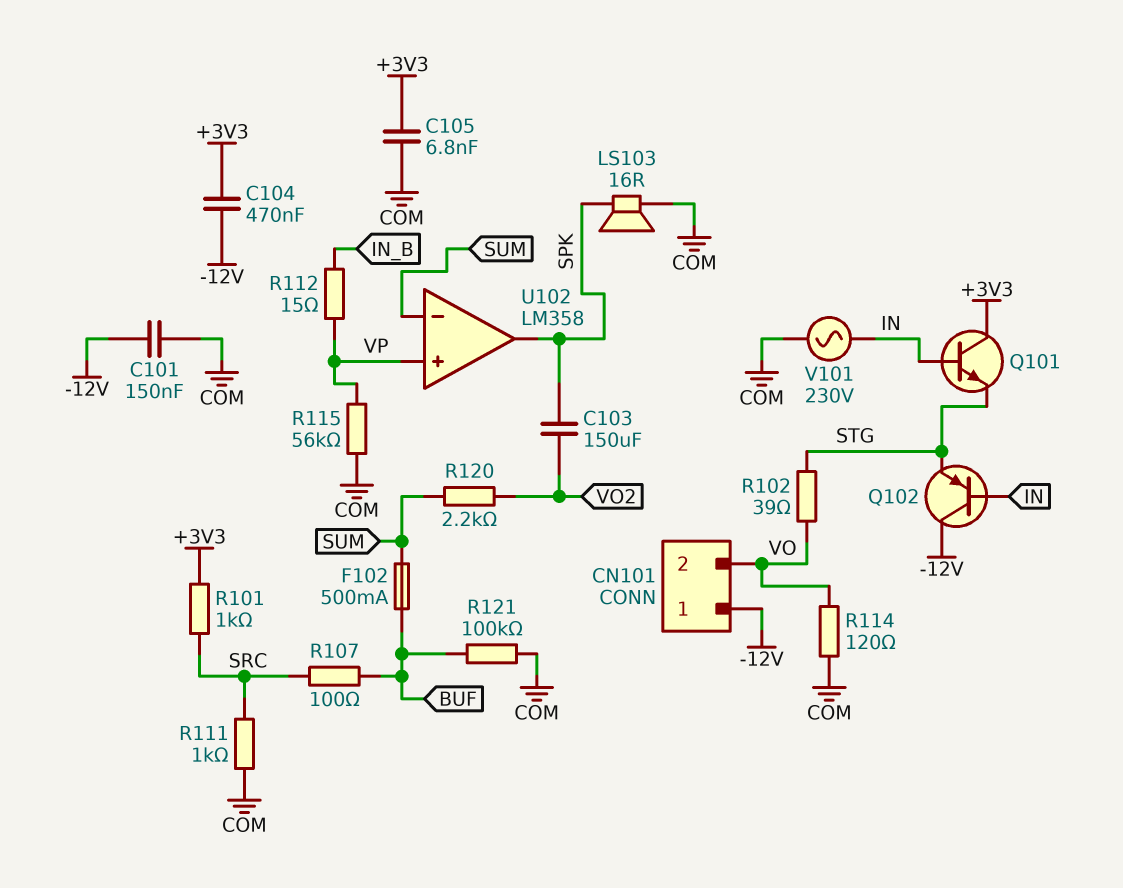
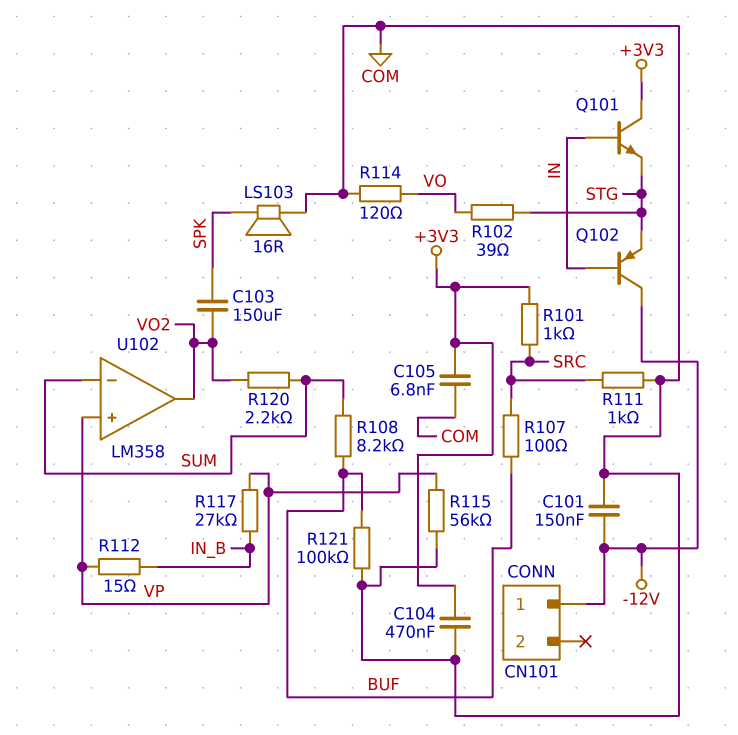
C104: 470nF (+3V3, -12V) -> 470nF (+3V3, COM)
CN101 pin 2: VO -> none
F102: 500mA (BUF, SUM) -> none
R108: none -> 8.2k (BUF, SUM)
R117: none -> 27k (IN_B, VP)
U102 pin out: SPK -> VO2
V101: AC 230V (COM, IN) -> none

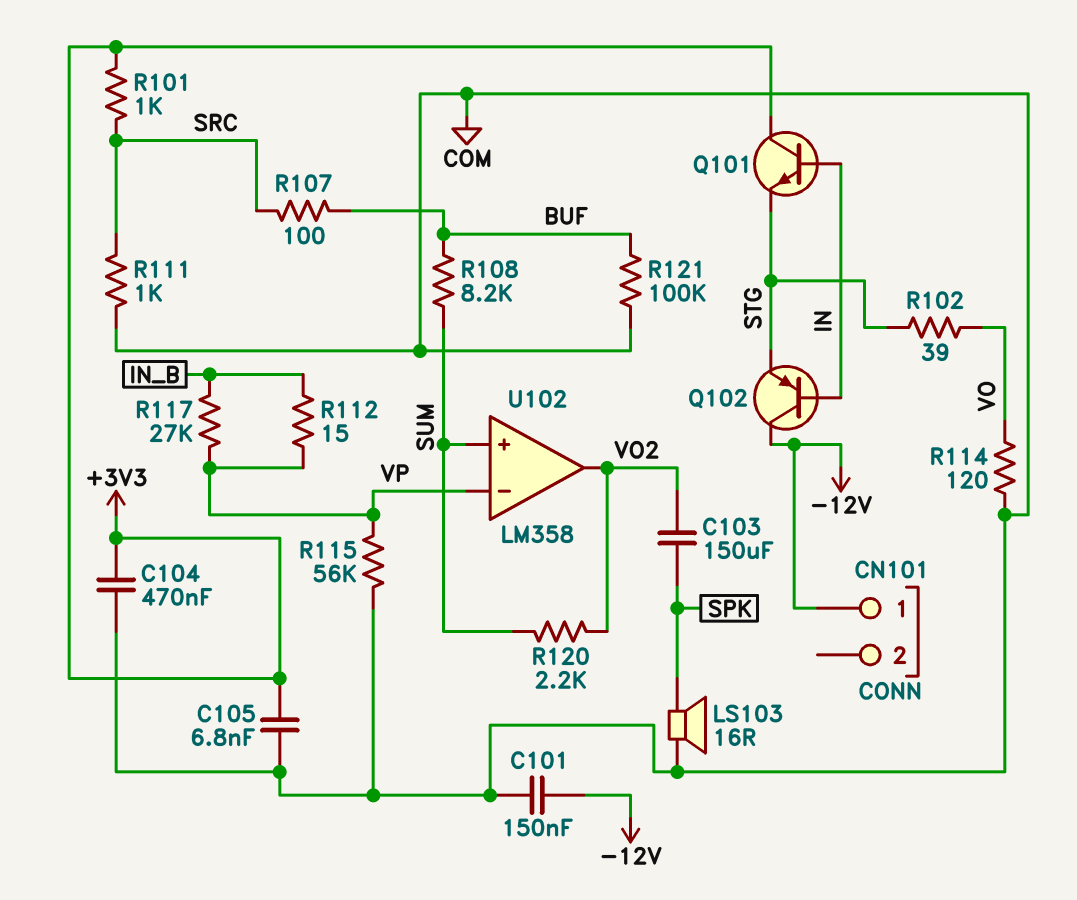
U102 pin in+: VP -> SUM
U102 pin in-: SUM -> VP

